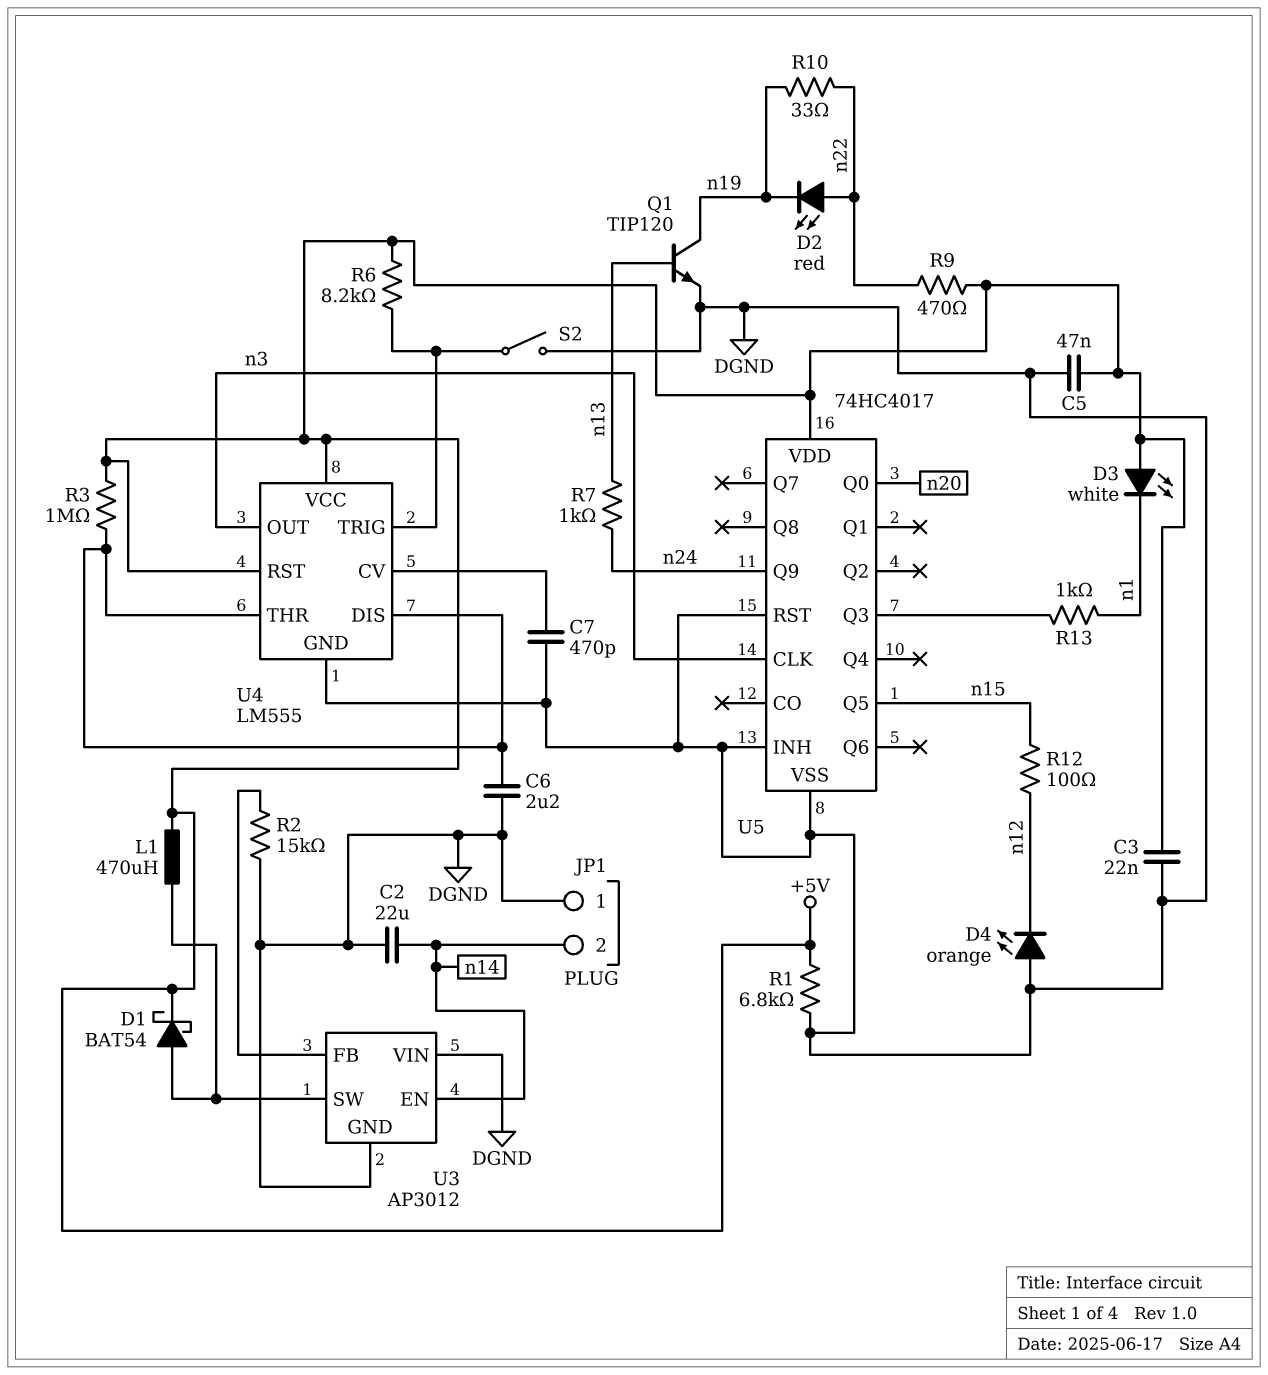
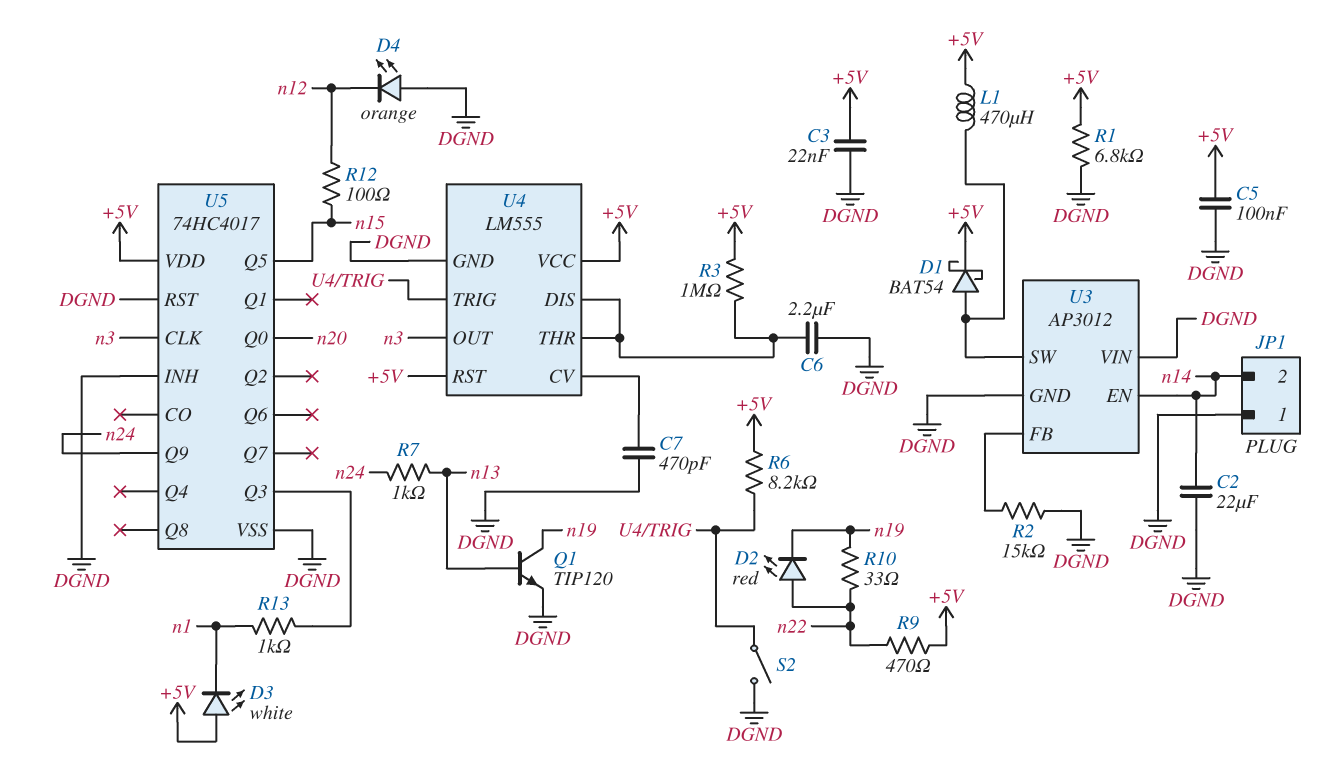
C5: 47nF (+5V, DGND) -> 100nF (+5V, DGND)

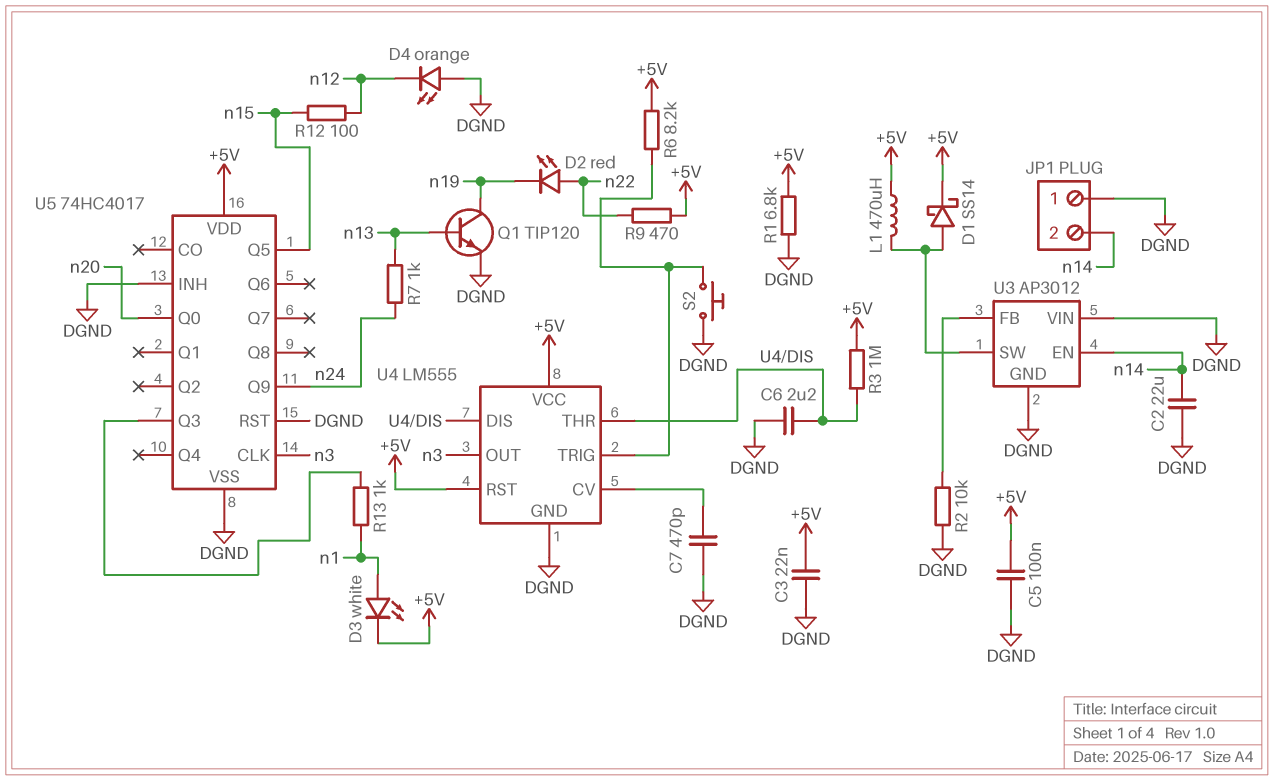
D1: schottky BAT54 (A U3/SW, K +5V) -> schottky SS14 (A U3/SW, K +5V)
D3: LED white (A +5V, K n1) -> LED white (A n1, K +5V)
R2: 15k (DGND, U3/FB) -> 10k (DGND, U3/FB)
R10: 33 (n19, n22) -> none
S2: switch (DGND, U4/TRIG) -> button (DGND, U4/TRIG)

